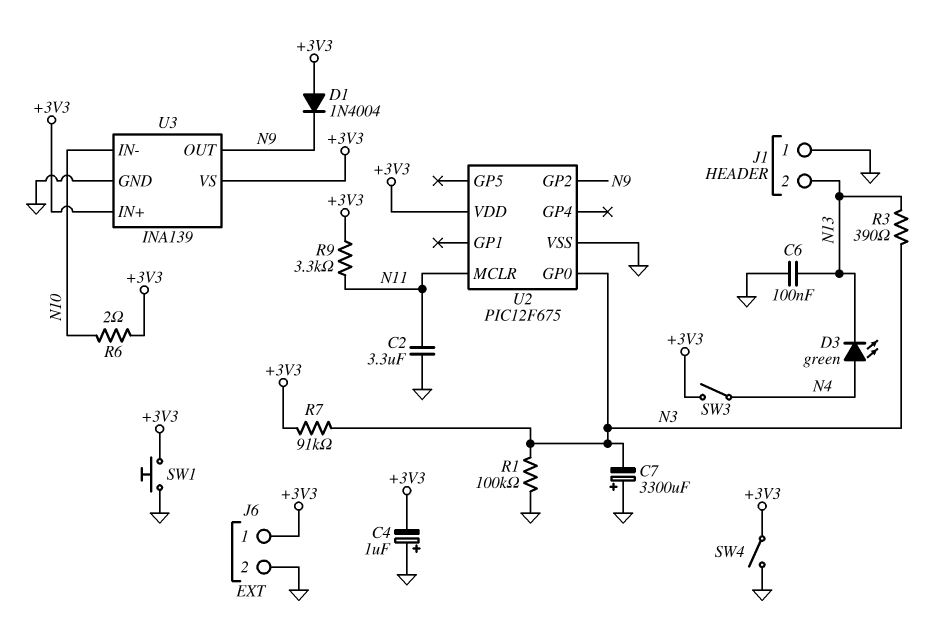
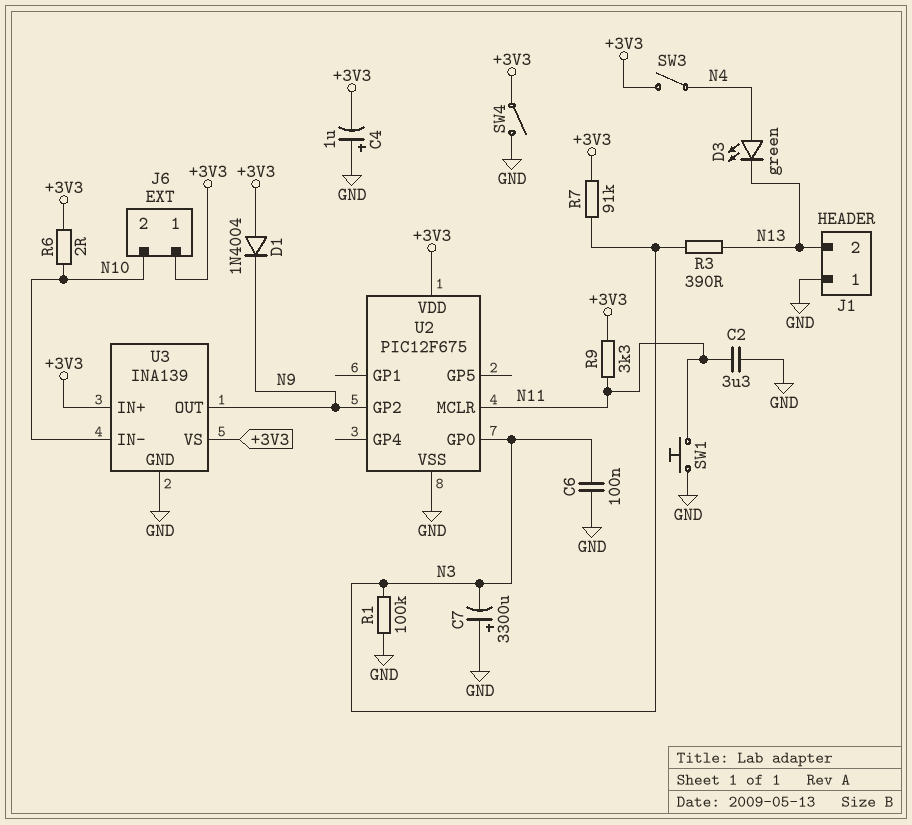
C6: 100nF (GND, N13) -> 100nF (GND, N3)
J6 pin 2: GND -> N10
SW1: button (+3V3, GND) -> button (GND, N11)

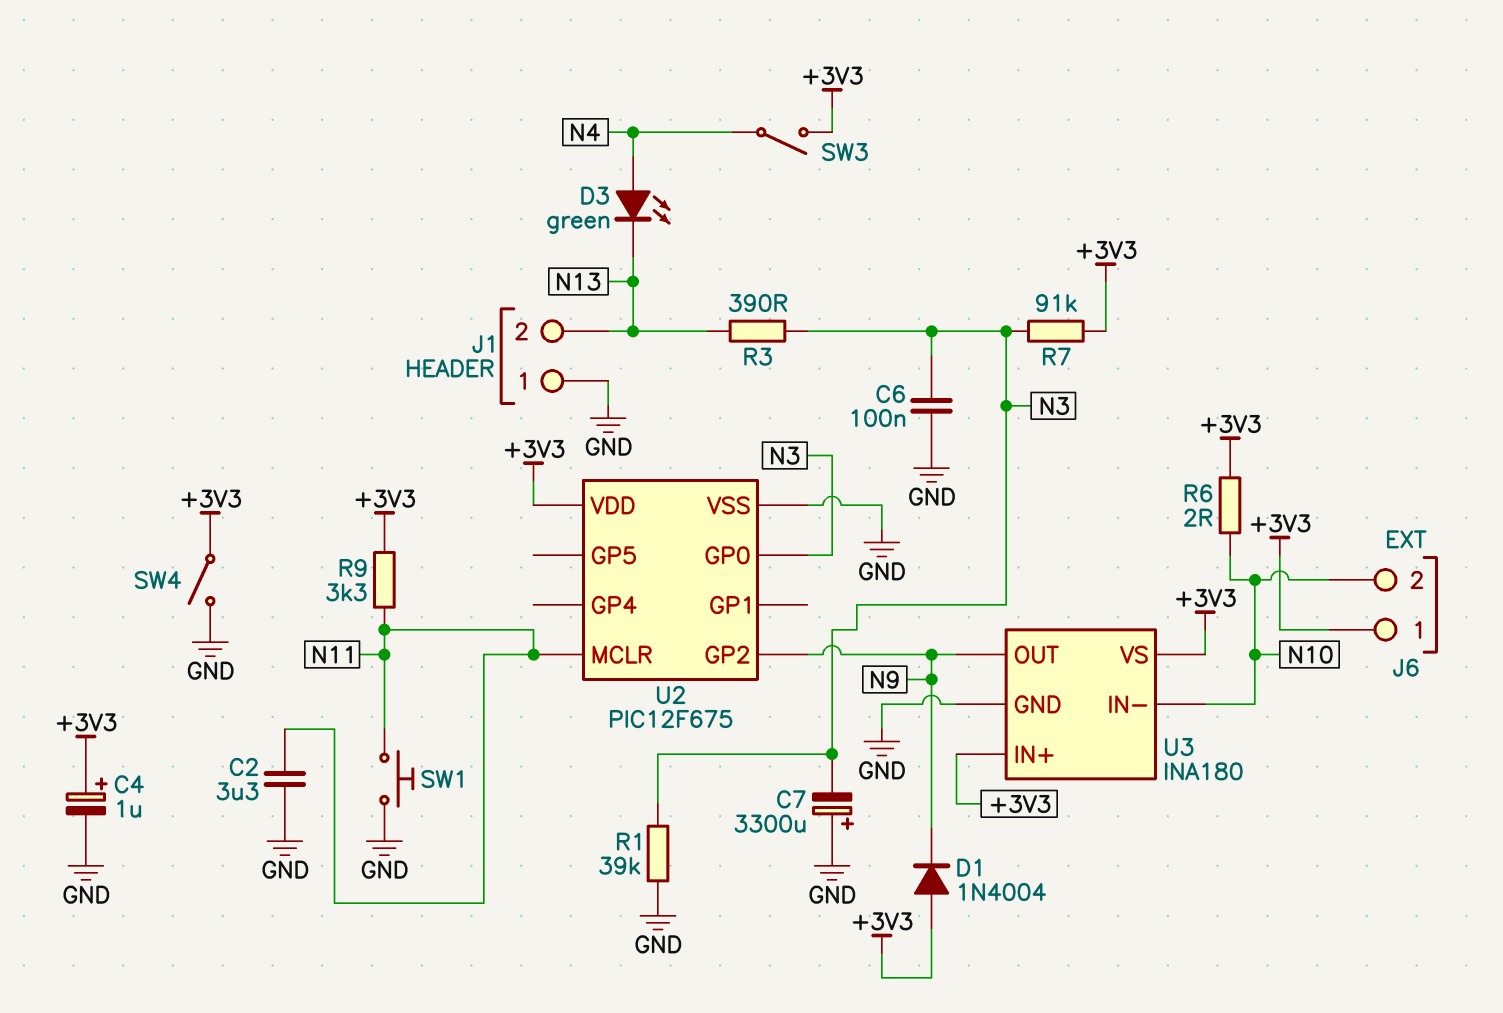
C4: 1uF (plus GND, minus +3V3) -> 1uF (plus +3V3, minus GND)
R1: 100k (GND, N3) -> 39k (GND, N3)
U3: INA139 -> INA180

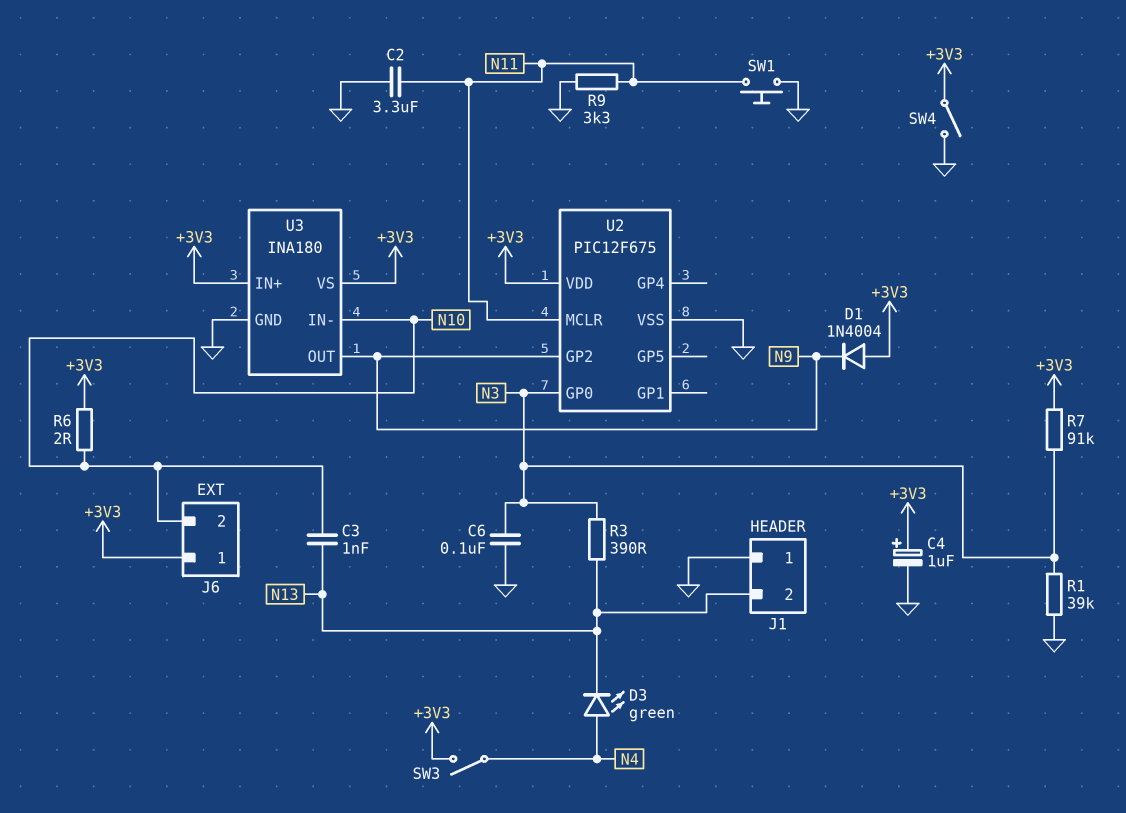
C3: none -> 1nF (N10, N13)
C7: 3300uF (plus GND, minus N3) -> none
R9: 3.3k (+3V3, N11) -> 3.3k (GND, N11)

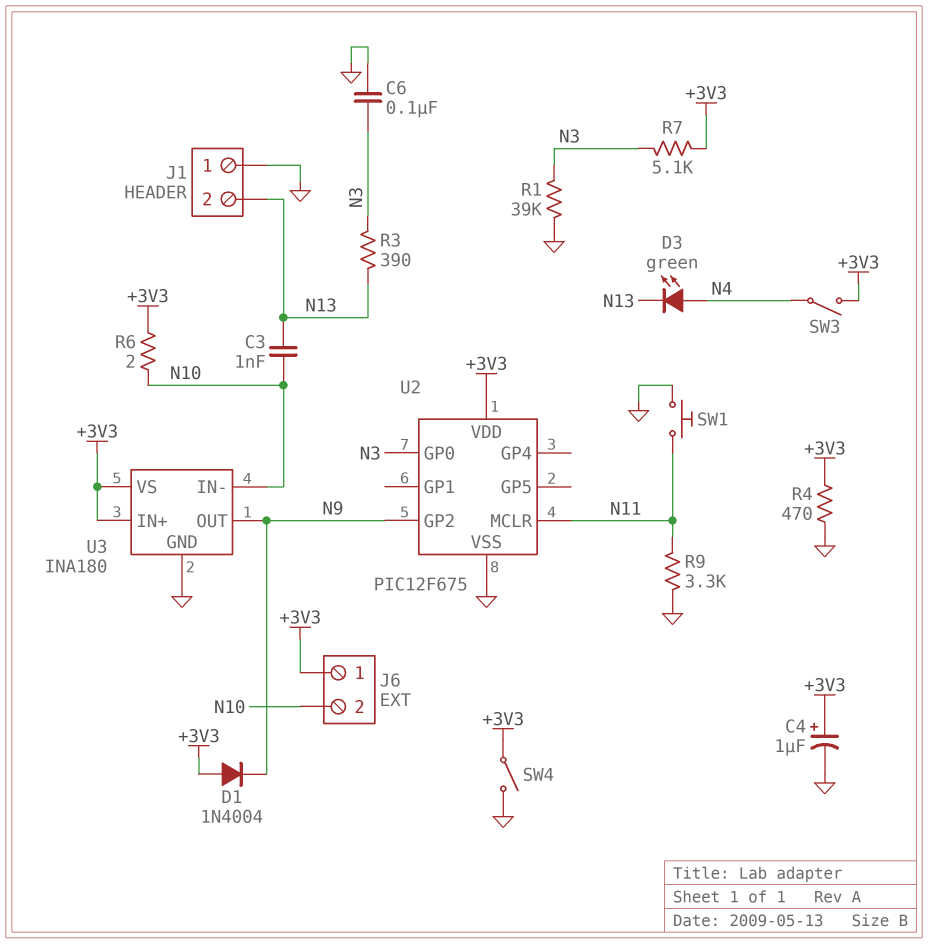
C2: 3.3uF (GND, N11) -> none
R4: none -> 470 (+3V3, GND)
R7: 91k (+3V3, N3) -> 5.1k (+3V3, N3)

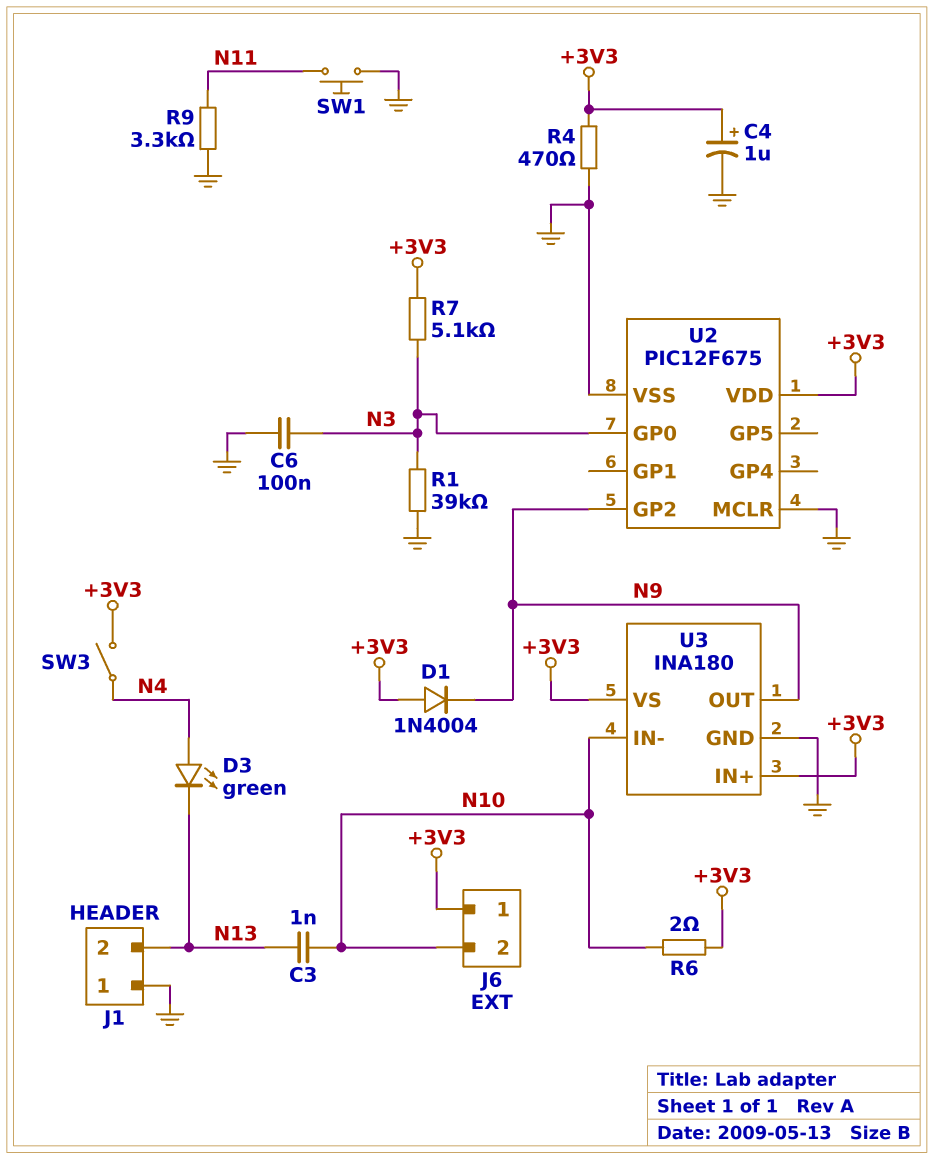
R3: 390 (N3, N13) -> none
SW4: switch (+3V3, GND) -> none
U2 pin MCLR: N11 -> GND

